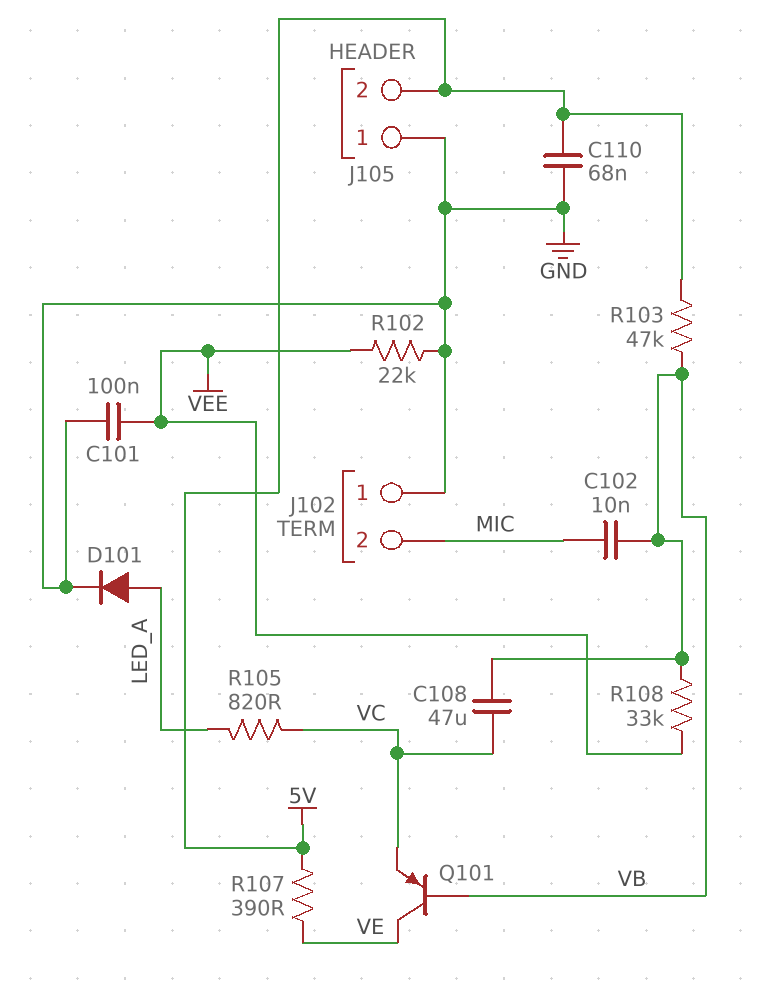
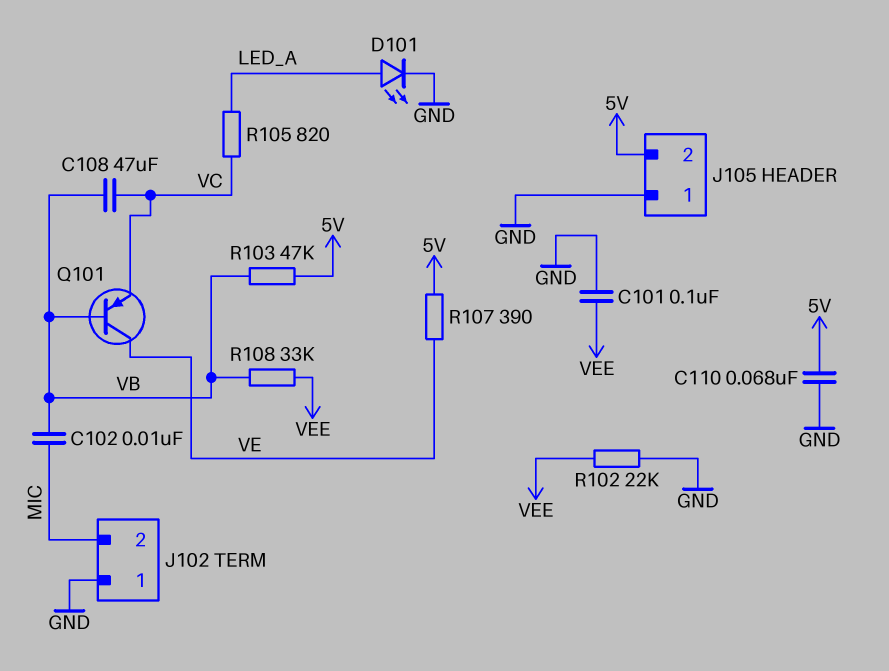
D101: diode (A LED_A, K GND) -> LED (A LED_A, K GND)

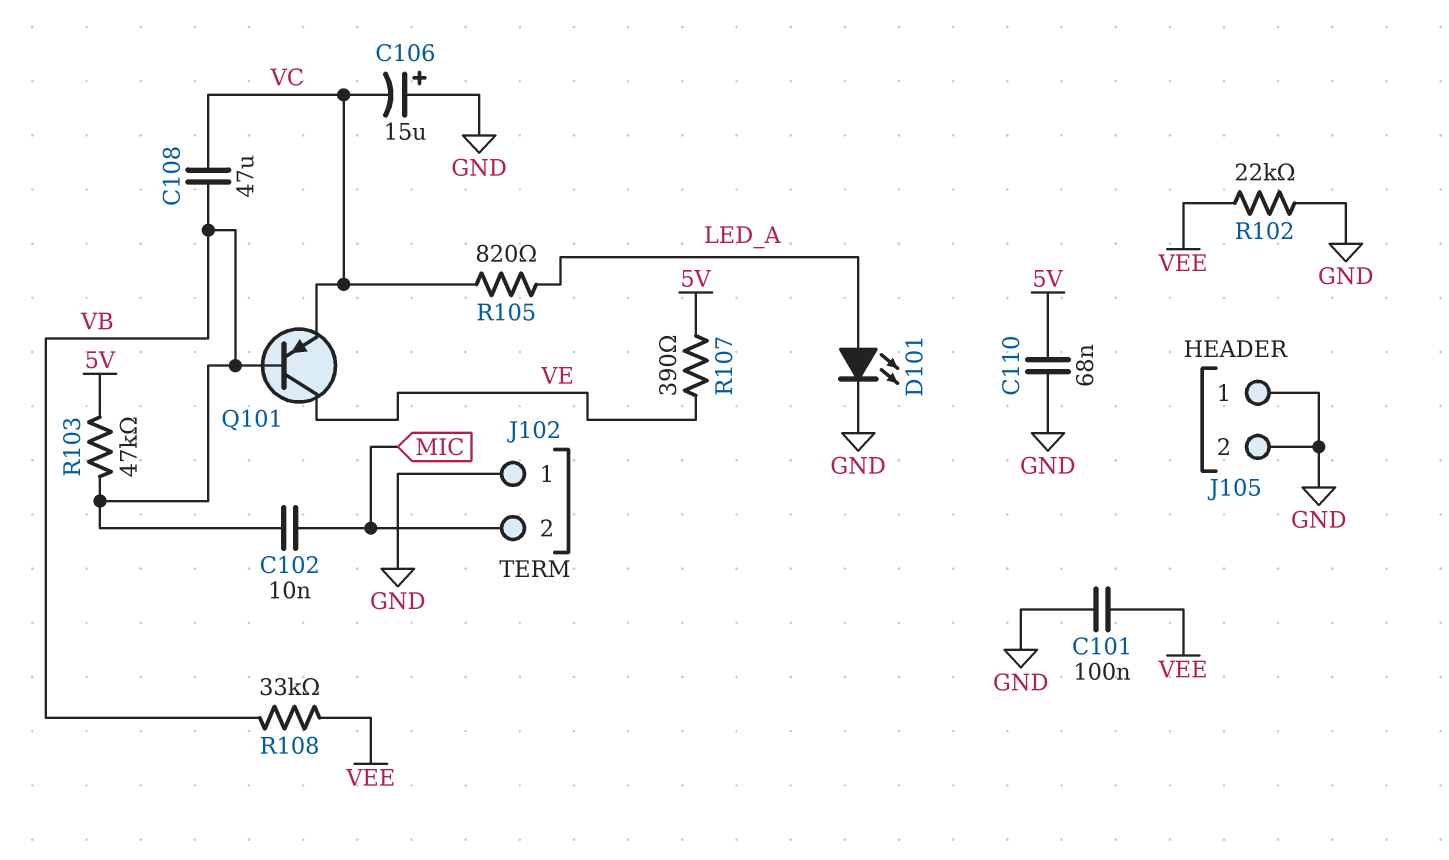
C106: none -> 15uF (plus GND, minus VC)
J105 pin 2: 5V -> GND

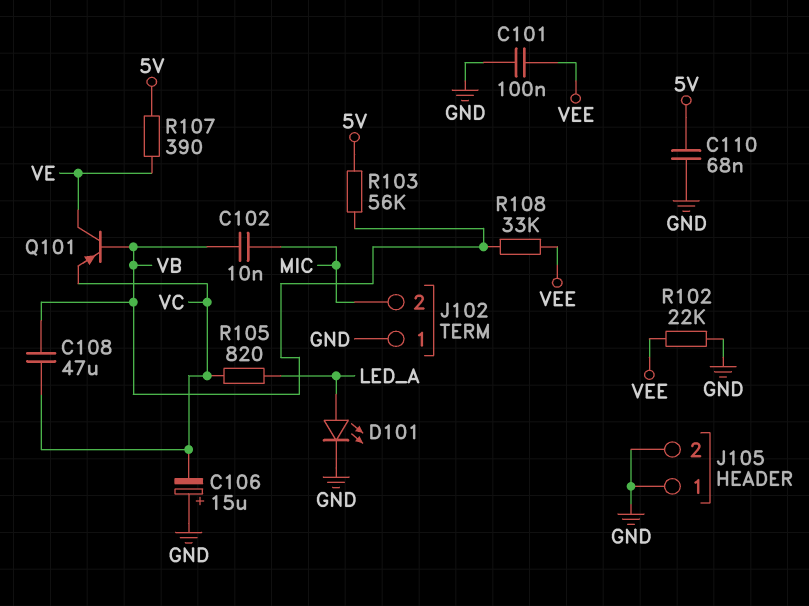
R103: 47k (5V, VB) -> 56k (5V, VB)

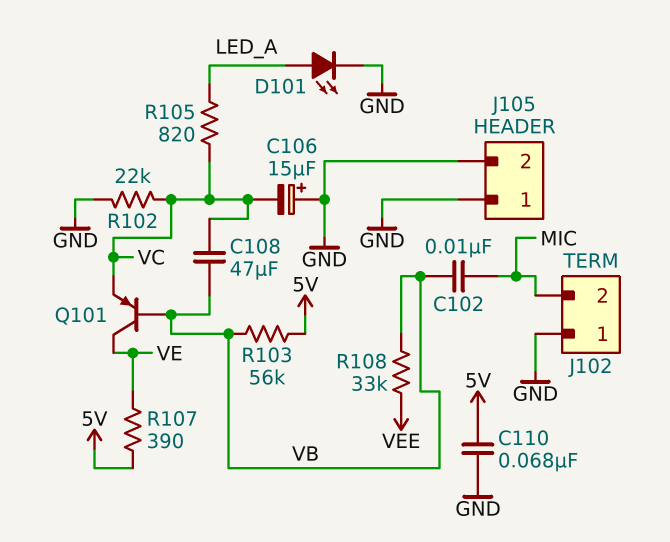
C101: 100nF (GND, VEE) -> none
R102: 22k (GND, VEE) -> 22k (GND, VC)

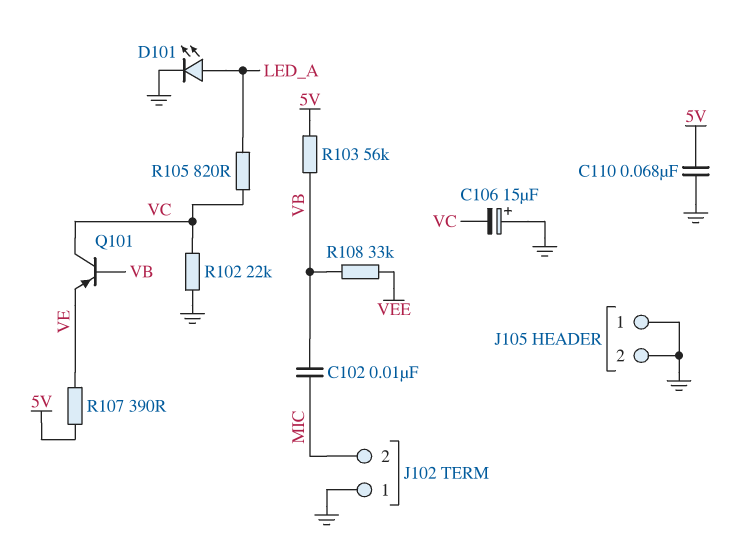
C108: 47uF (VB, VC) -> none
Q101: PNP (B VB, C VE, E VC) -> PNP (B VB, C VC, E VE)

